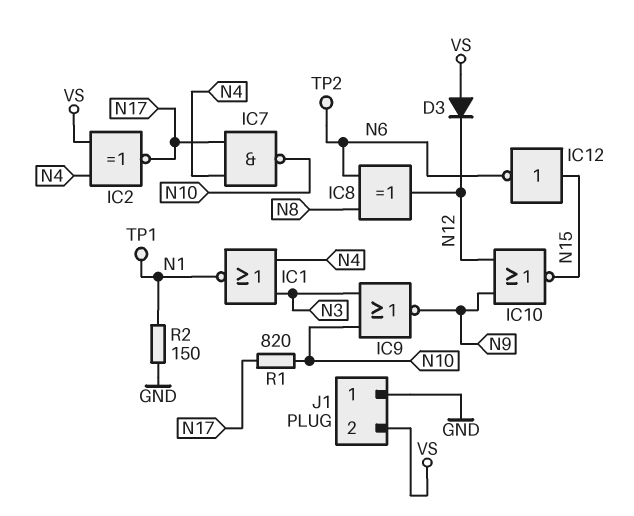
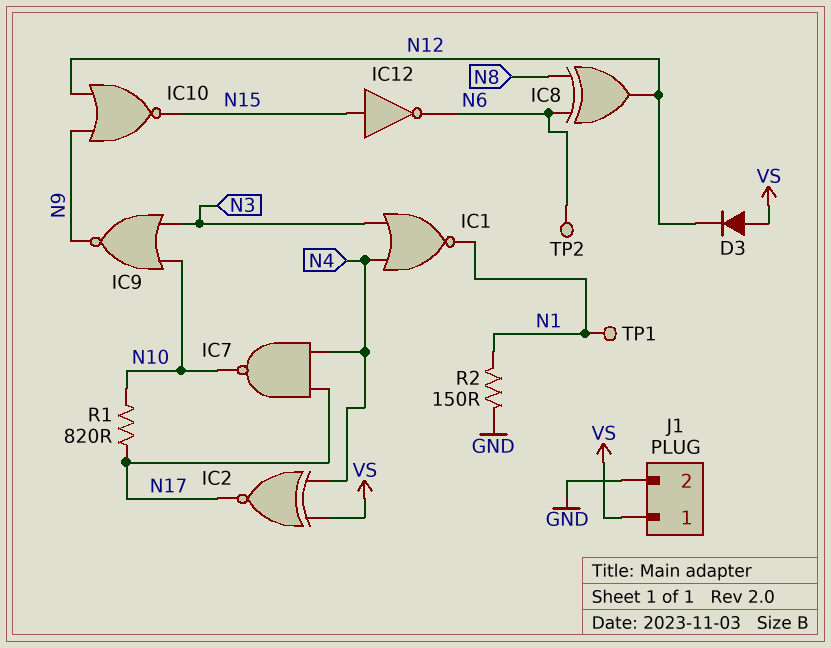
J1 pin 1: GND -> VS
J1 pin 2: VS -> GND

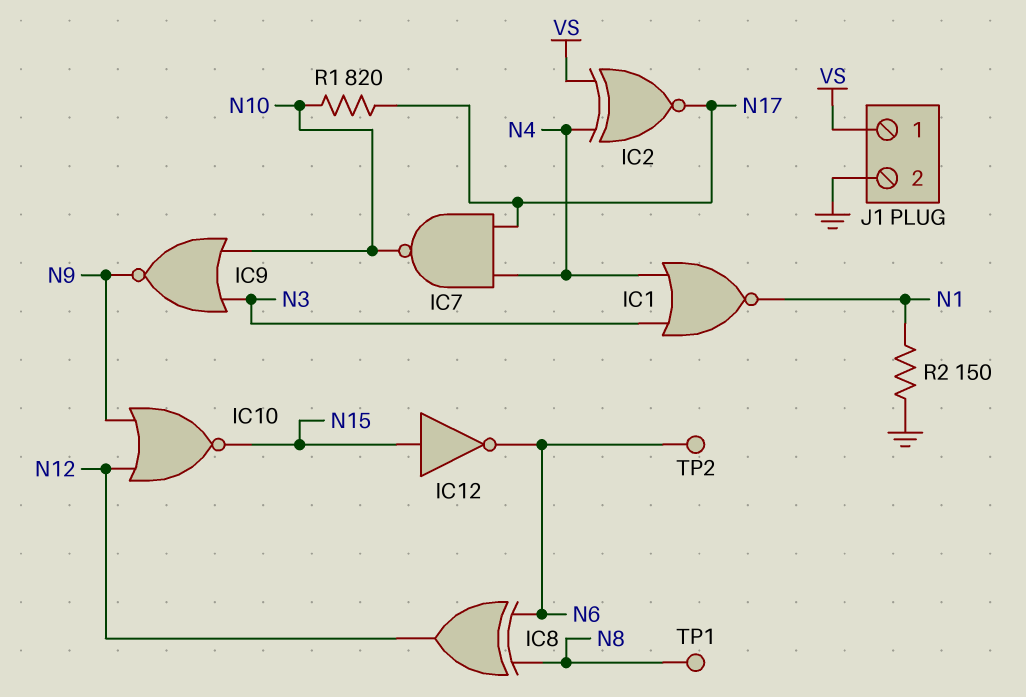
D3: diode (A VS, K N12) -> none
TP1: test point (N1) -> test point (N8)

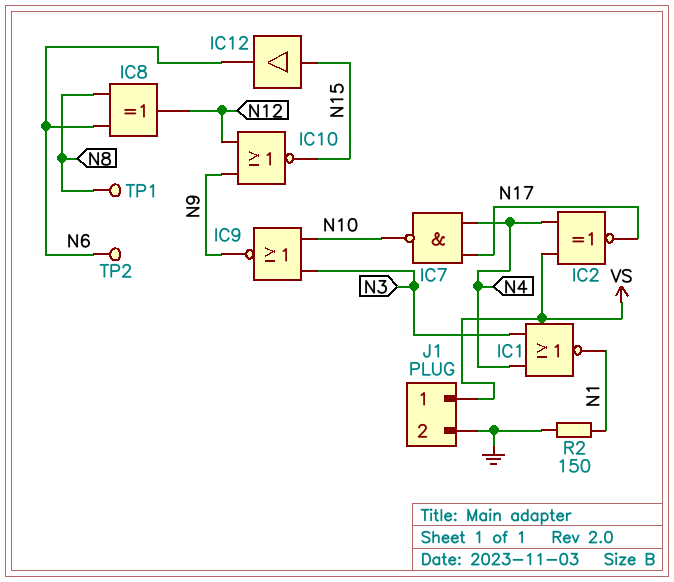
IC12: NOT (in N15, out N6) -> buffer (in N15, out N6)
R1: 820 (N10, N17) -> none

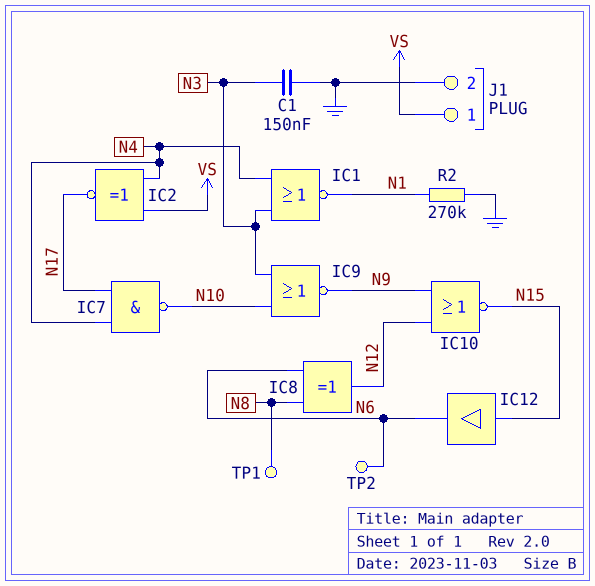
C1: none -> 150nF (GND, N3)
R2: 150 (GND, N1) -> 270k (GND, N1)

